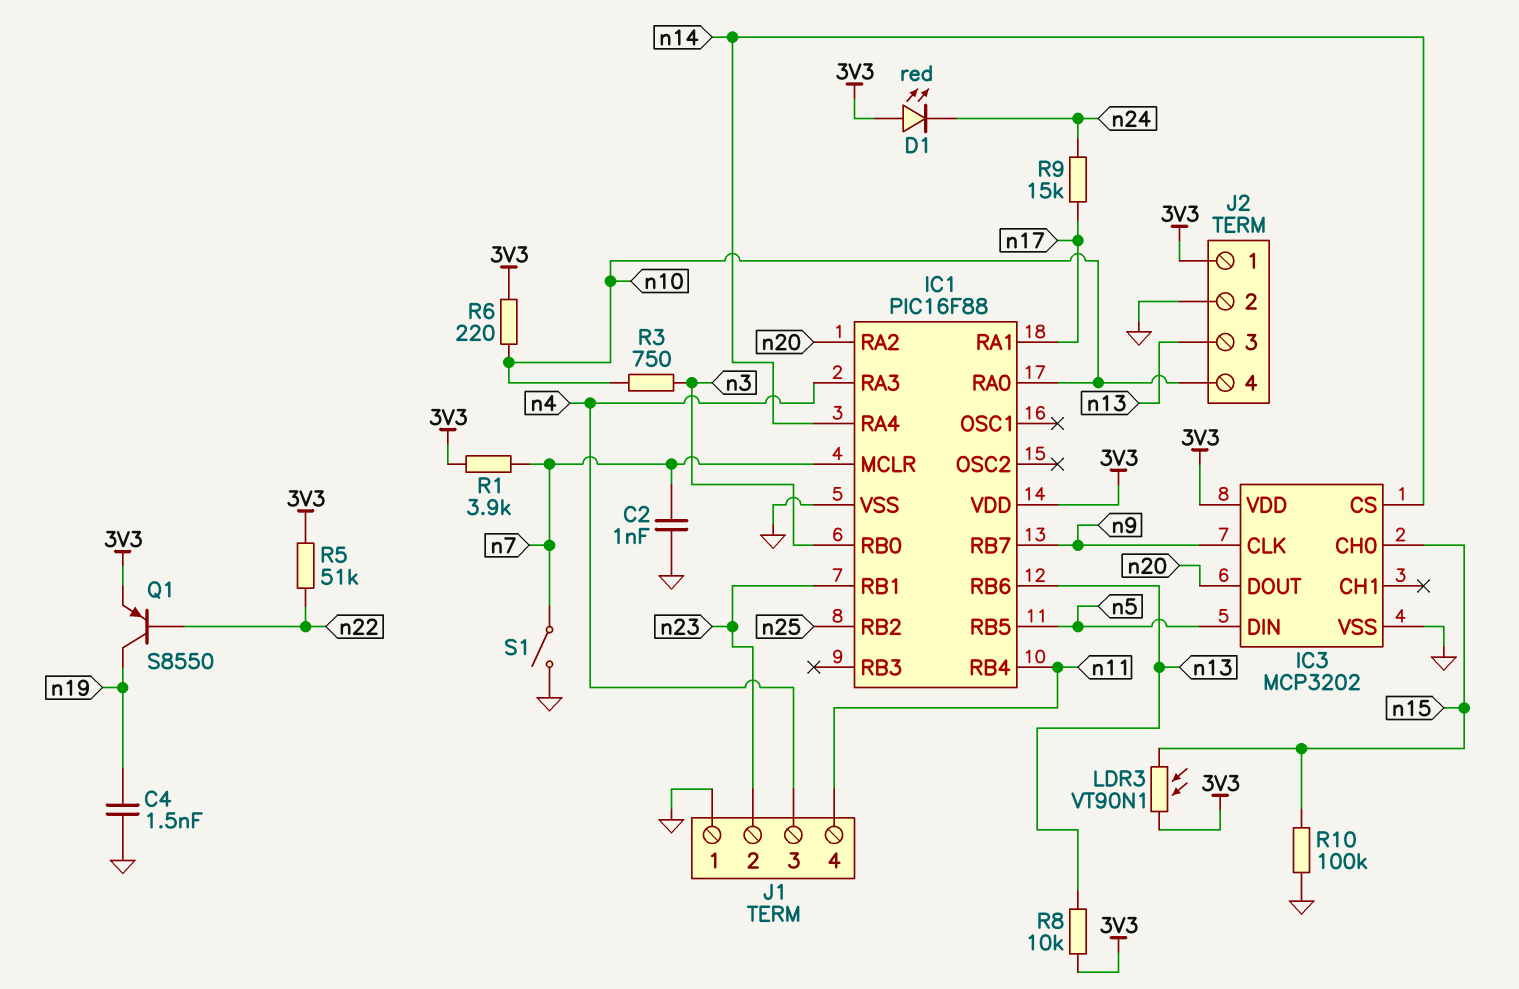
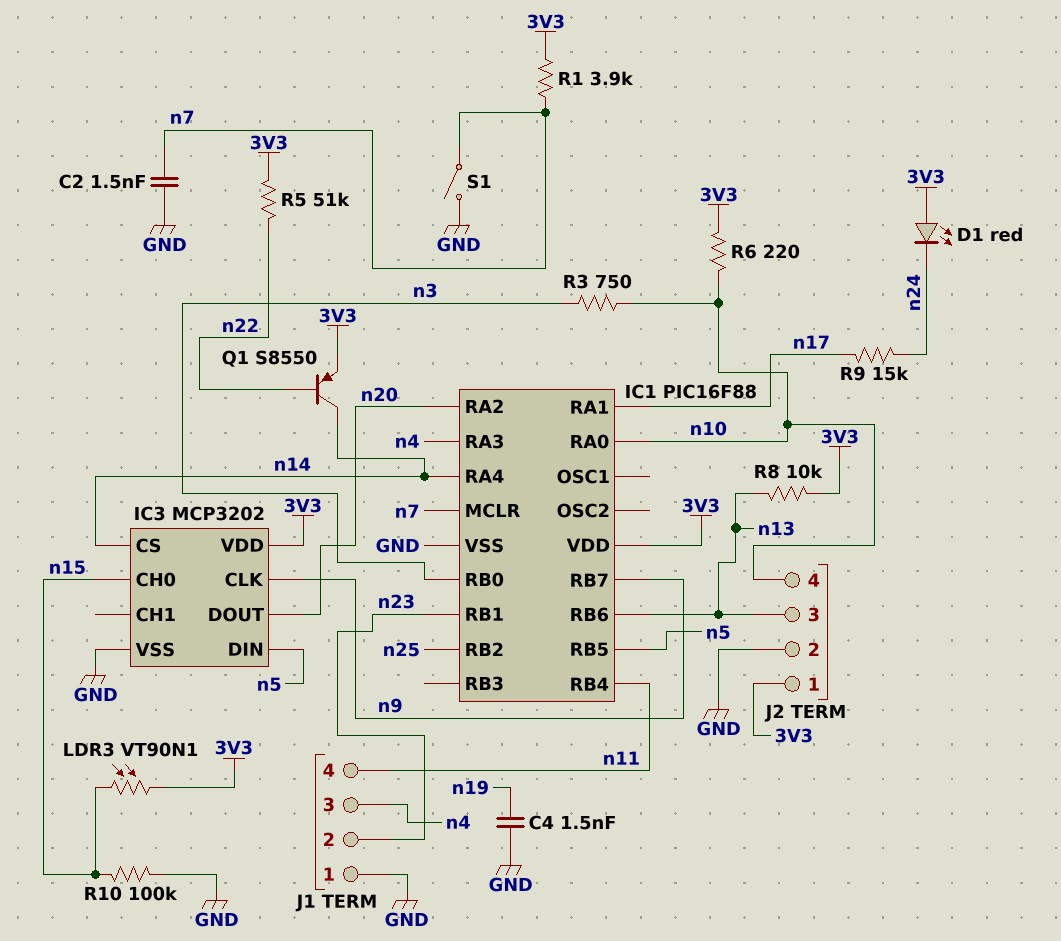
C2: 1nF (GND, n7) -> 1.5nF (GND, n7)
Q1: PNP S8550 (B n22, C n19, E 3V3) -> PNP S8550 (B n22, C n14, E 3V3)

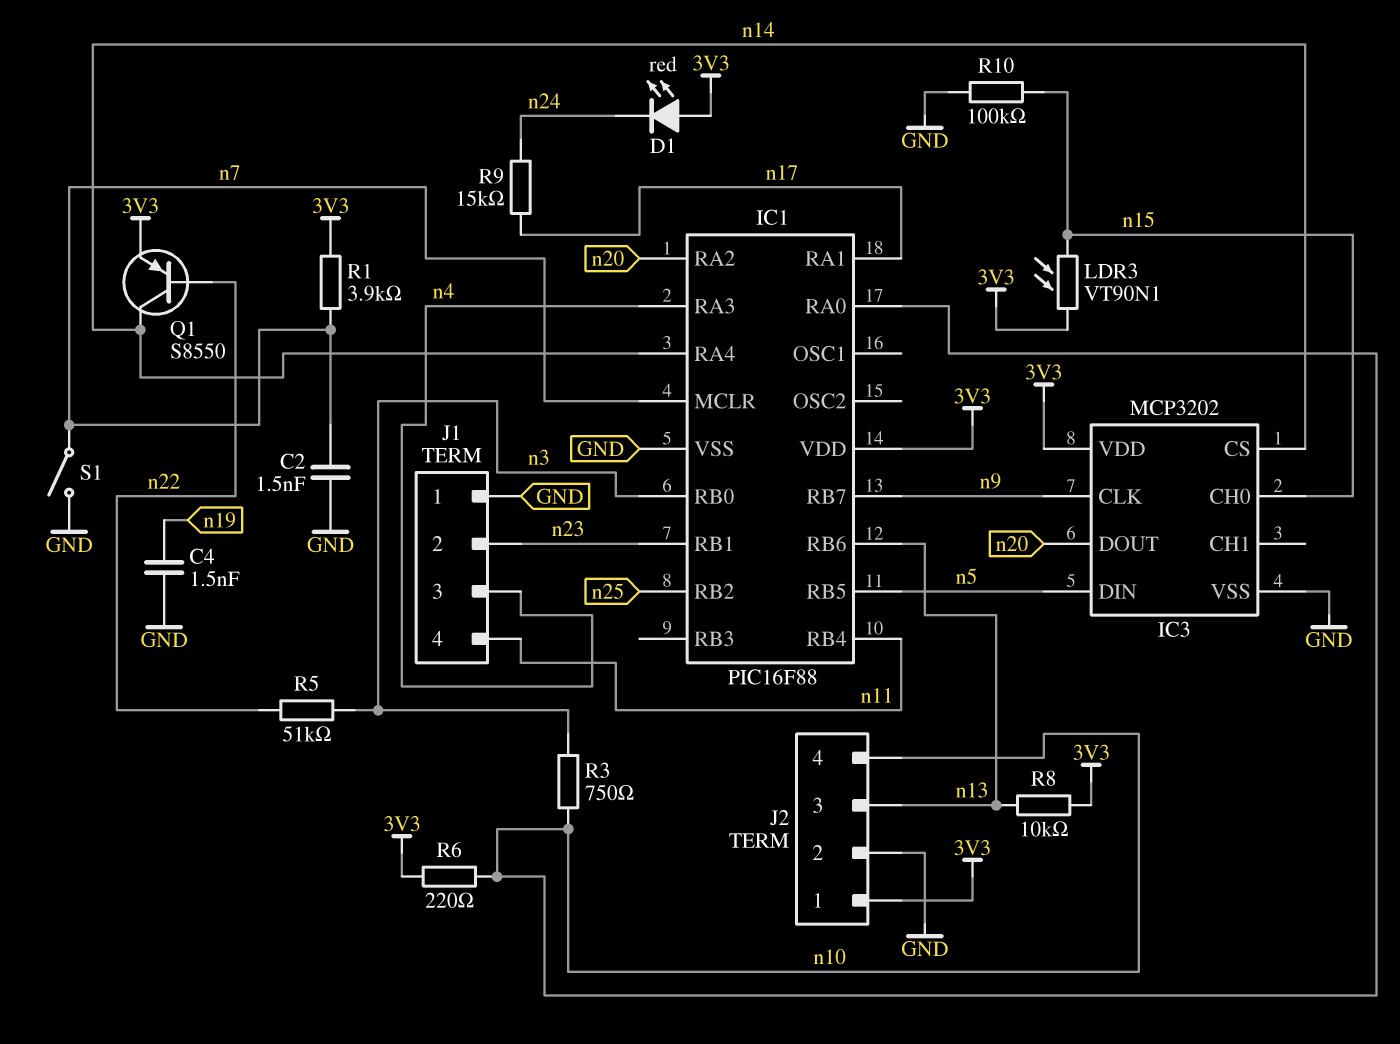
R5: 51k (3V3, n22) -> 51k (n3, n22)

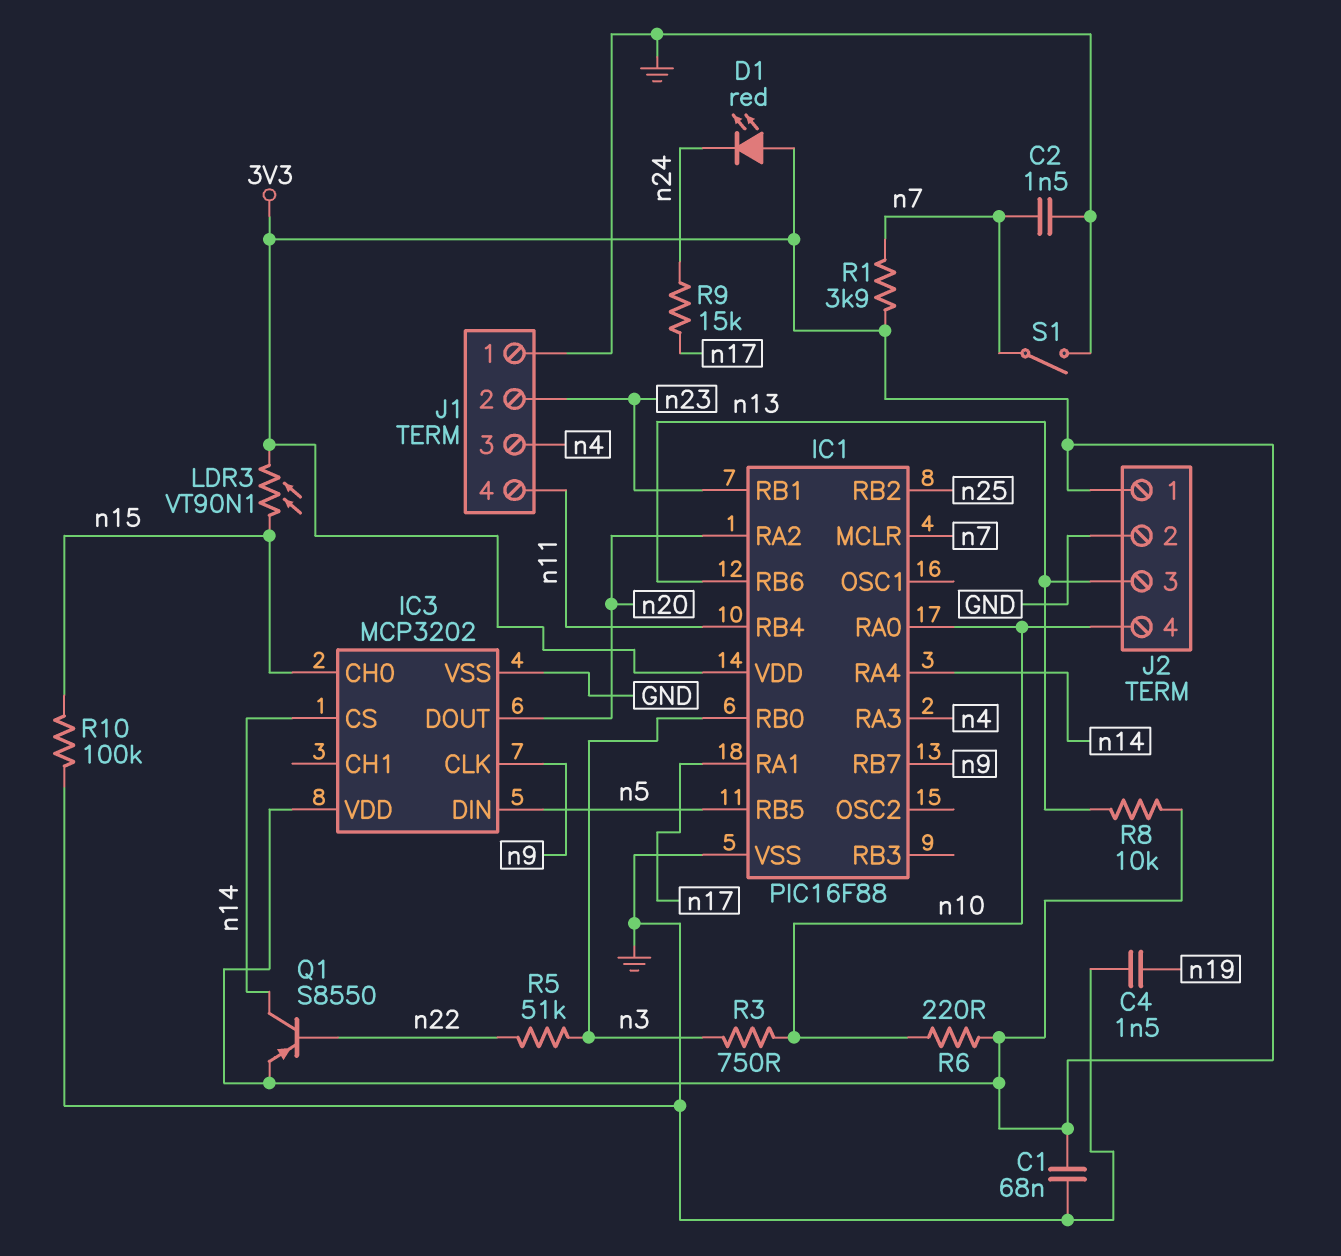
C1: none -> 68nF (3V3, GND)

